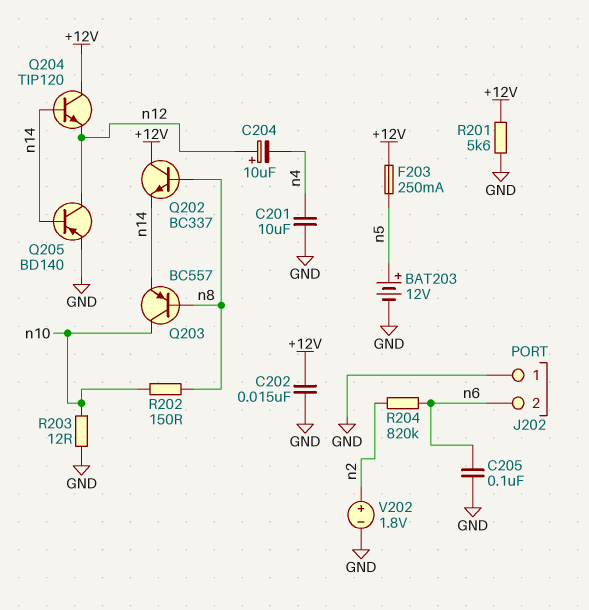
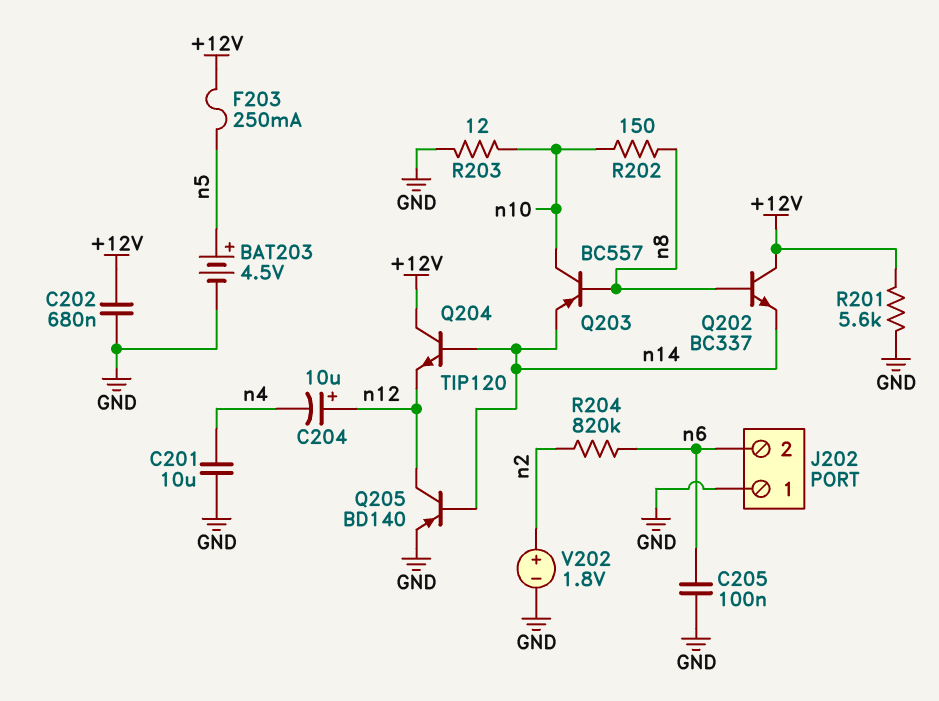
BAT203: 12V (plus n5, minus GND) -> 4.5V (plus n5, minus GND)
C202: 15nF (+12V, GND) -> 680nF (+12V, GND)

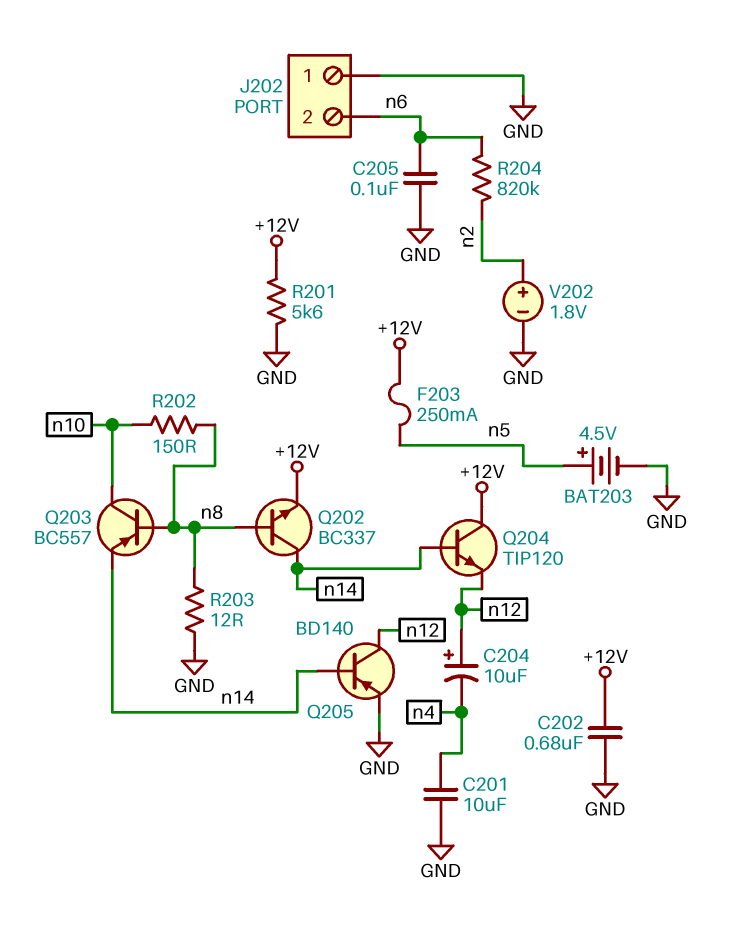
Q202: NPN BC337 (B n8, C +12V, E n14) -> NPN BC337 (B n8, C n14, E +12V)
R203: 12 (GND, n10) -> 12 (GND, n8)

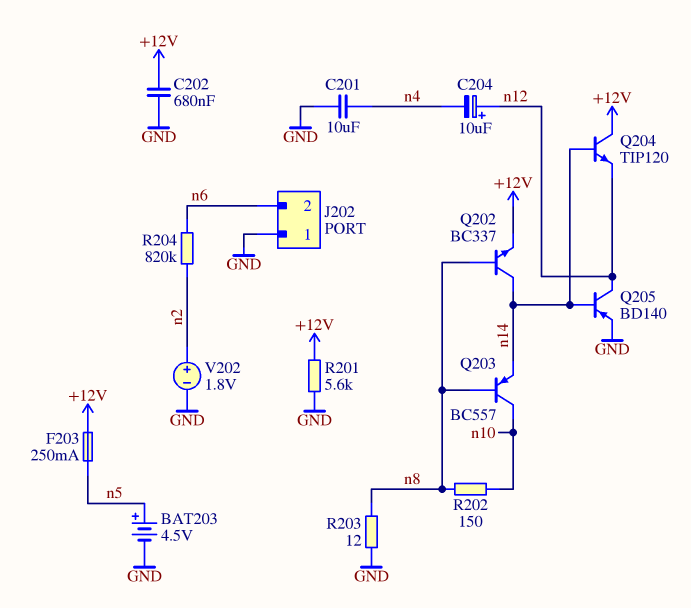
C205: 100nF (GND, n6) -> none

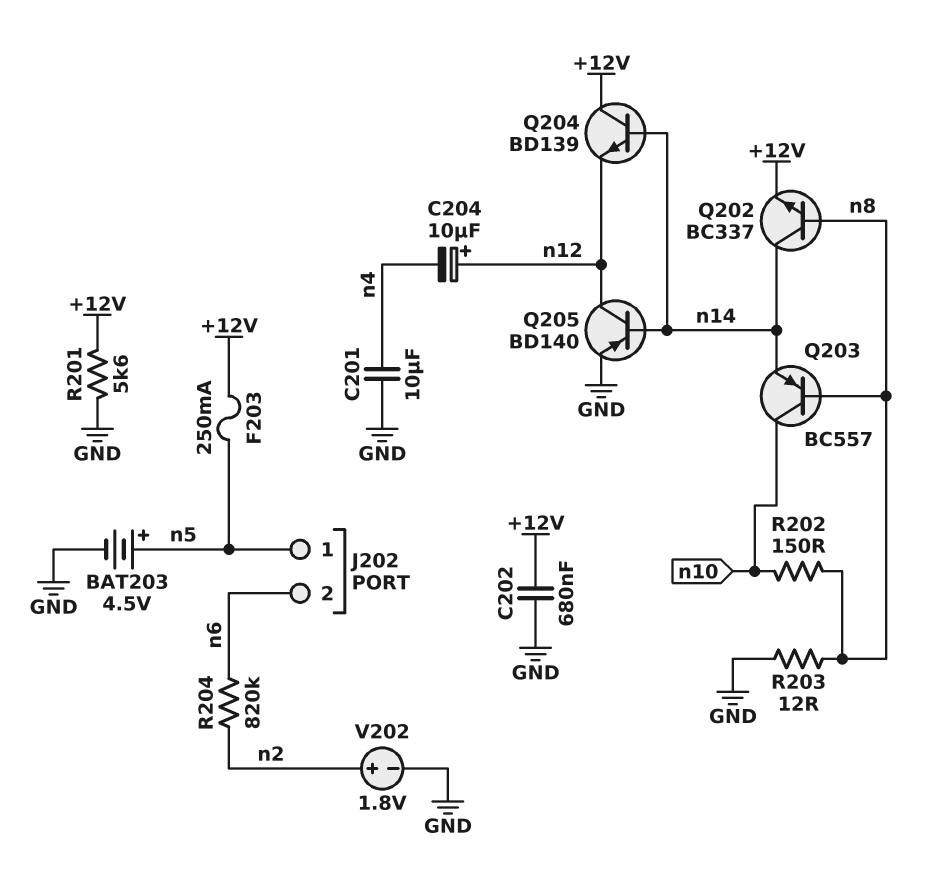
J202 pin 1: GND -> n5
Q204: NPN TIP120 (B n14, C +12V, E n12) -> NPN BD139 (B n14, C +12V, E n12)

